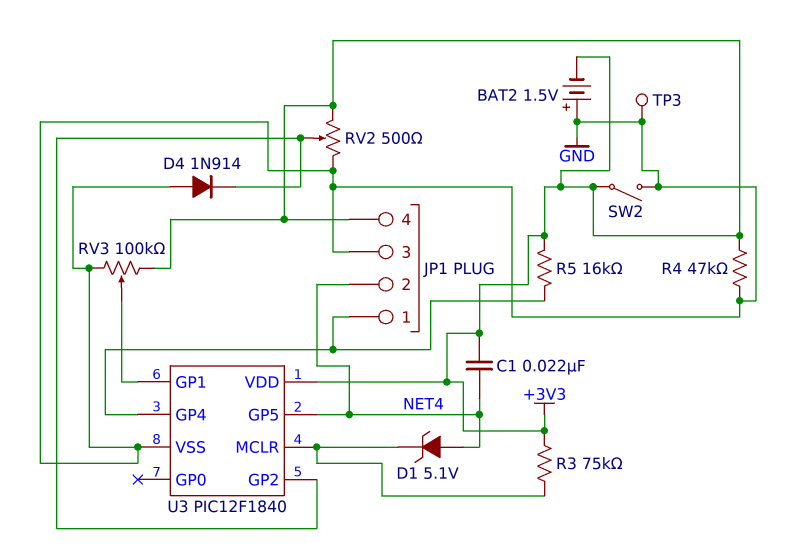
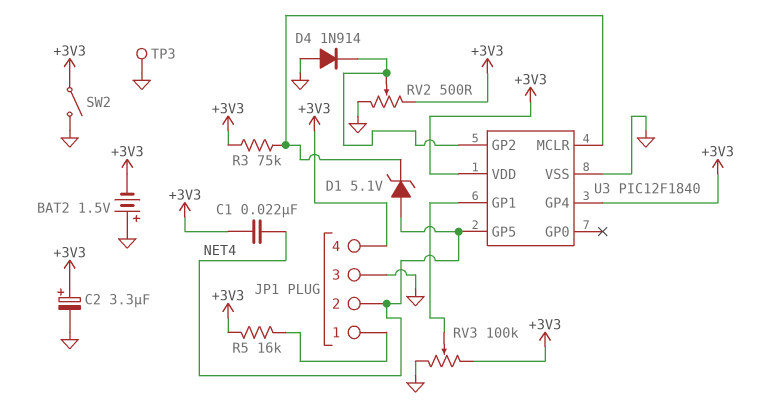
C2: none -> 3.3uF (plus +3V3, minus GND)
R4: 47k (+3V3, GND) -> none
U3 pin GP4: JP1/1 -> +3V3

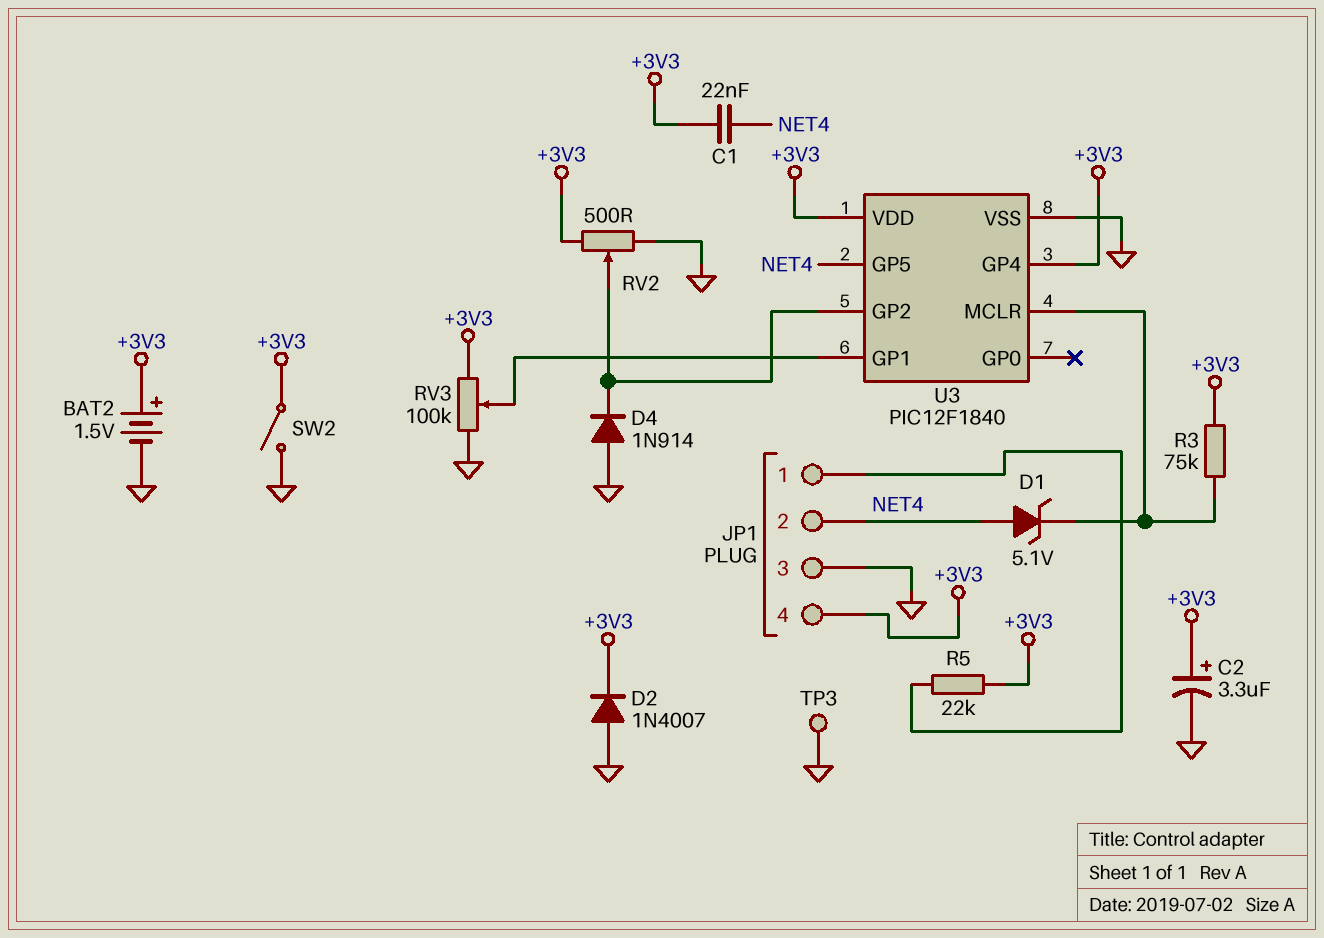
BAT2: 1.5V (plus GND, minus +3V3) -> 1.5V (plus +3V3, minus GND)
D2: none -> diode 1N4007 (A GND, K +3V3)
R5: 16k (+3V3, JP1/1) -> 22k (+3V3, JP1/1)

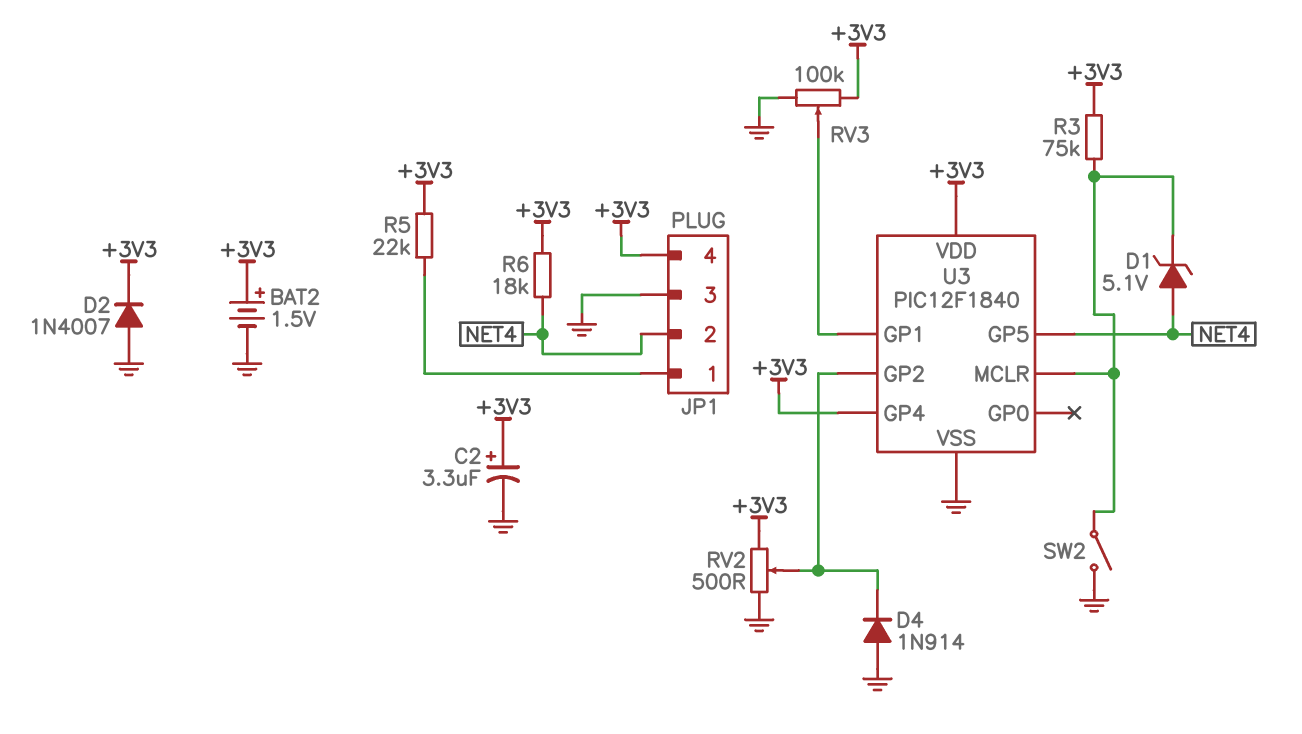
C1: 22nF (+3V3, NET4) -> none
R6: none -> 18k (+3V3, NET4)
SW2: switch (+3V3, GND) -> switch (GND, U3/MCLR)
TP3: test point (GND) -> none

